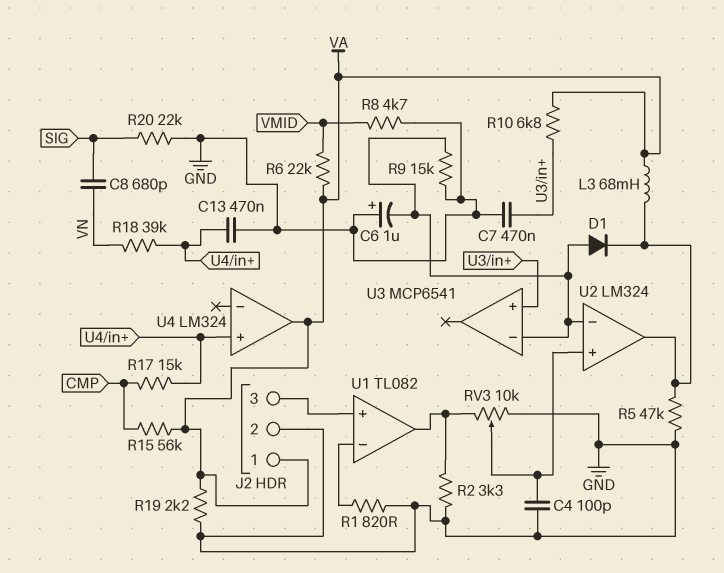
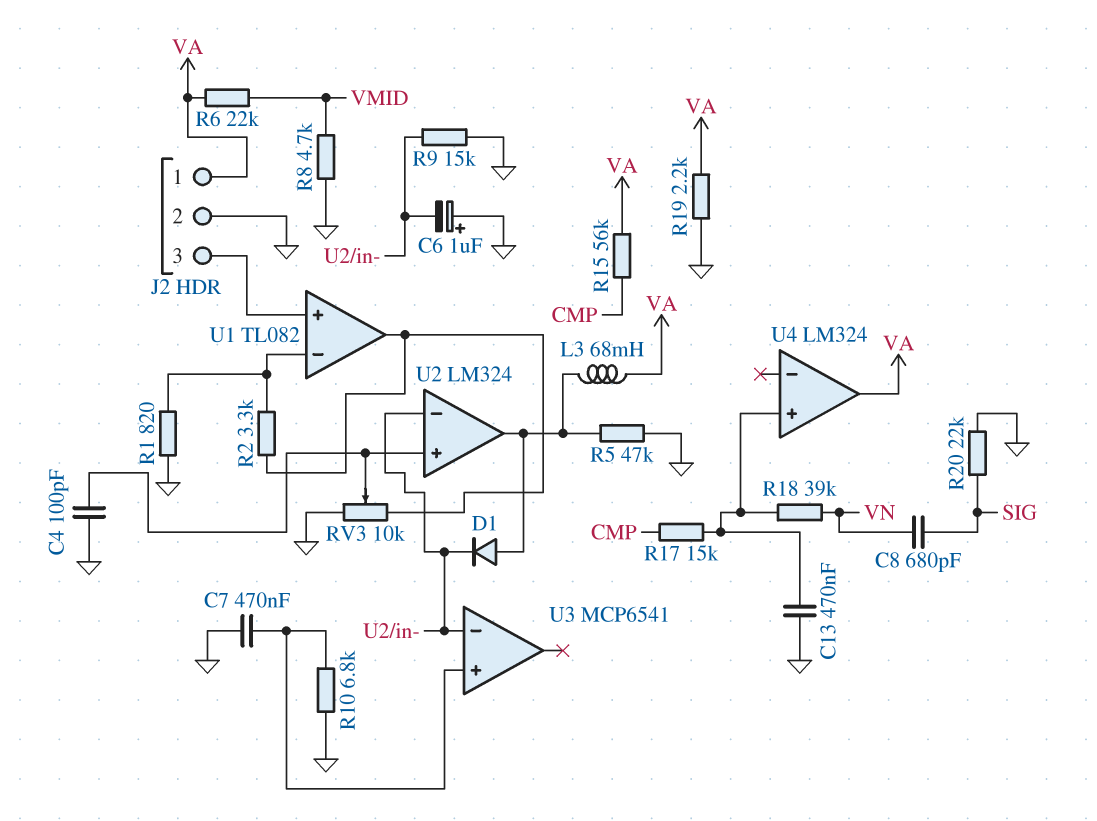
D1: diode (A U2/in-, K U2/out) -> diode (A U2/out, K U2/in-)
R2: 3.3k (GND, U1/out) -> 3.3k (U1/in-, U1/out)
R10: 6.8k (U3/in+, VA) -> 6.8k (GND, U3/in+)

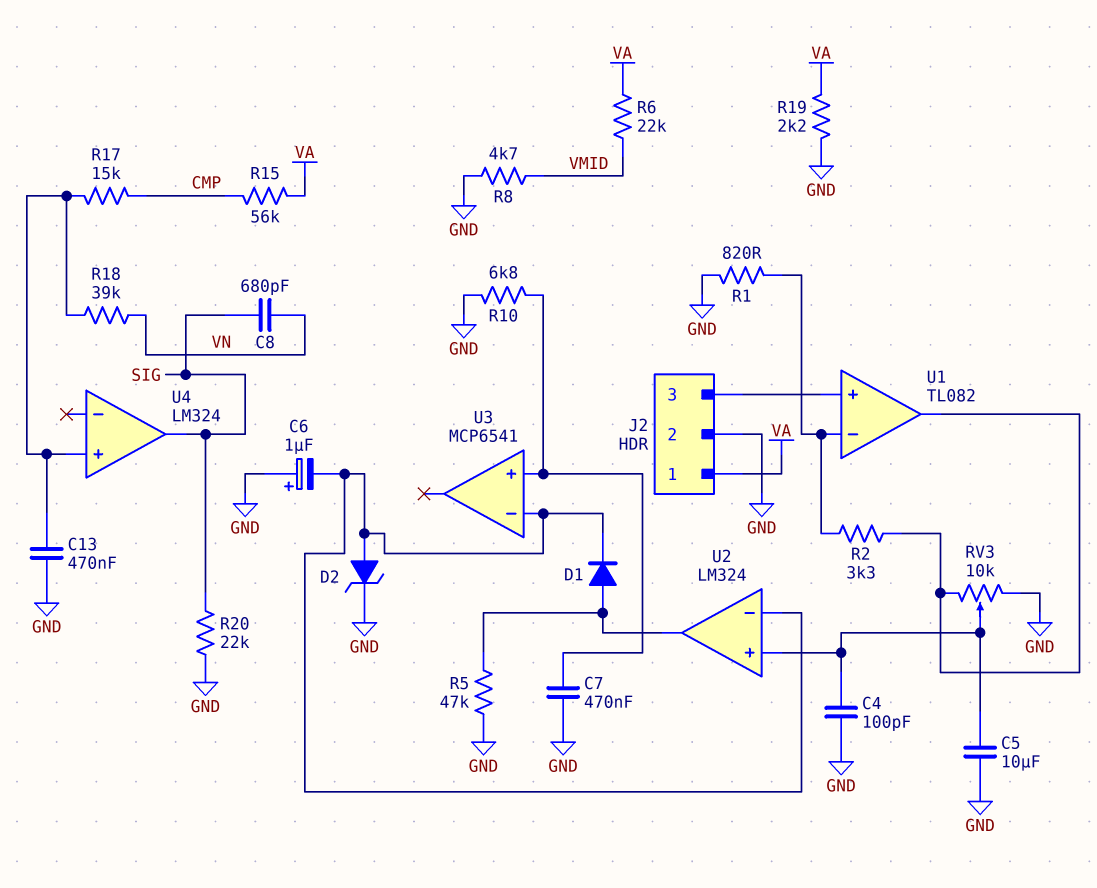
C5: none -> 10uF (GND, U2/in+)
D2: none -> zener (A U2/in-, K GND)
L3: 68mH (U2/out, VA) -> none
R9: 15k (GND, U2/in-) -> none
U4 pin out: VA -> SIG

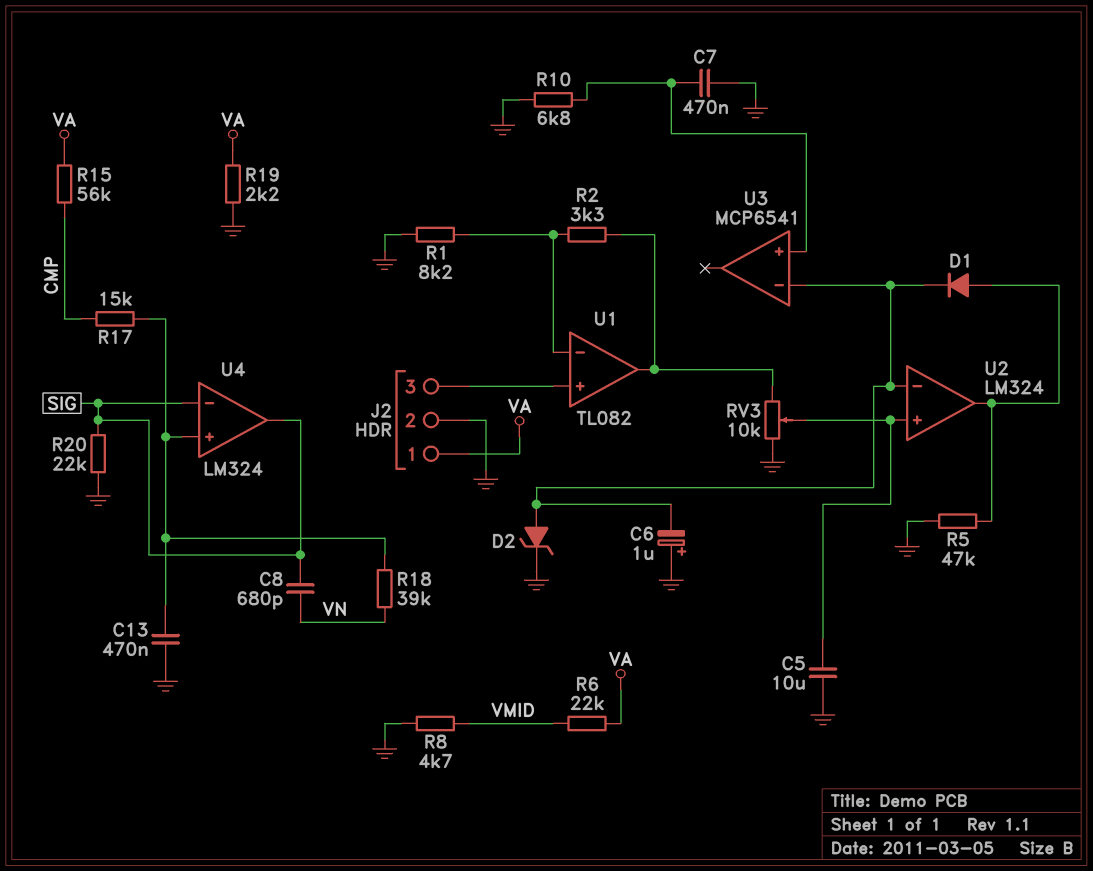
C4: 100pF (GND, U2/in+) -> none
R1: 820 (GND, U1/in-) -> 8.2k (GND, U1/in-)
U4 pin in-: none -> SIG

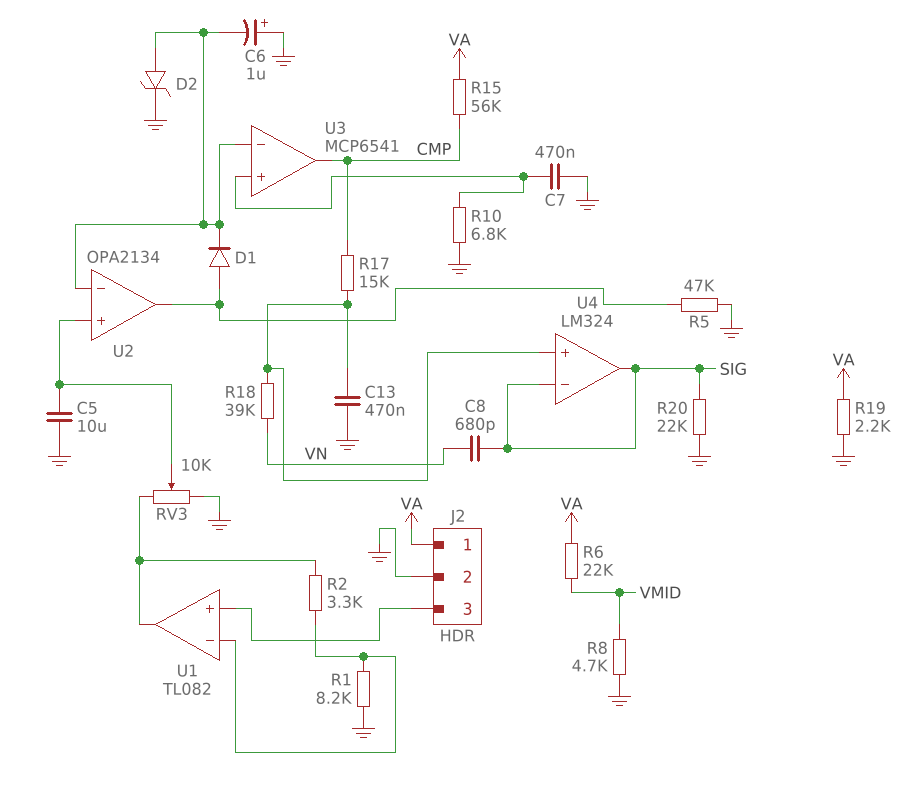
U2: LM324 -> OPA2134
U3 pin out: none -> CMP

